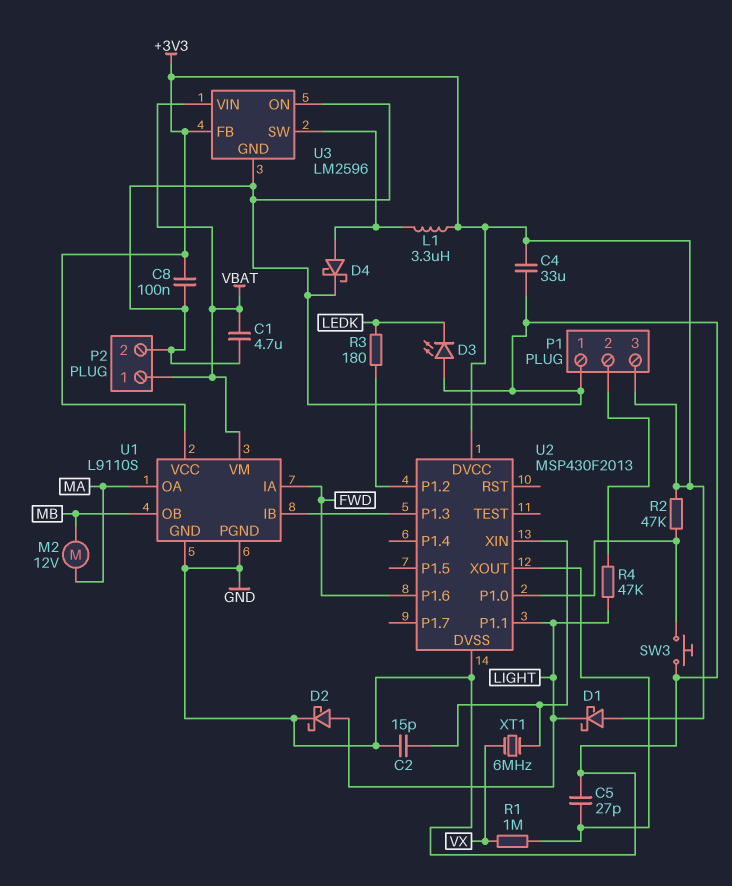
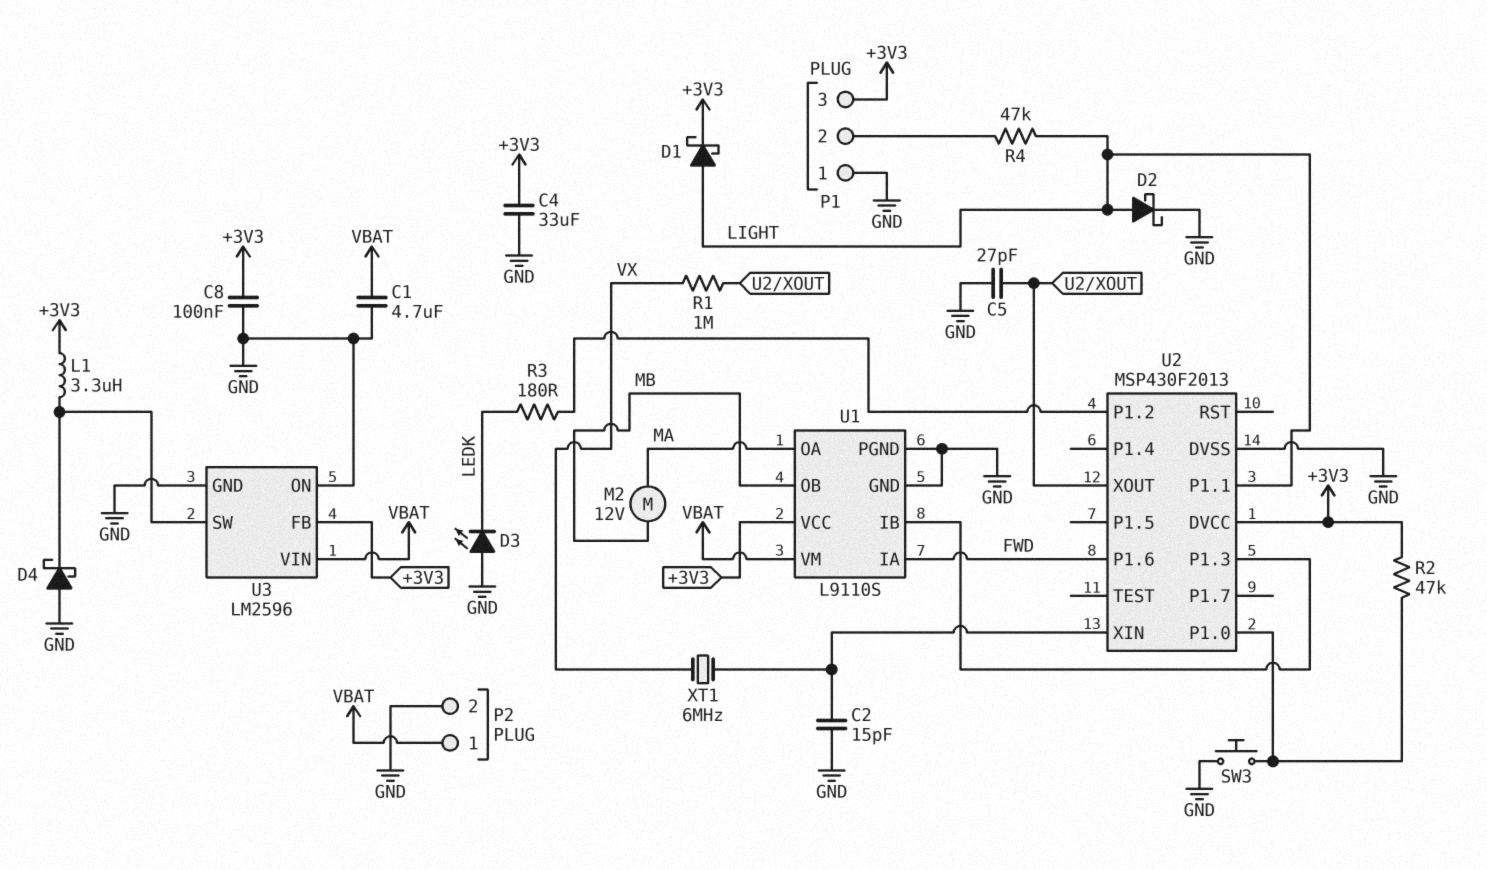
D1: schottky (A +3V3, K LIGHT) -> schottky (A LIGHT, K +3V3)
D4: schottky (A U3/SW, K GND) -> schottky (A GND, K U3/SW)

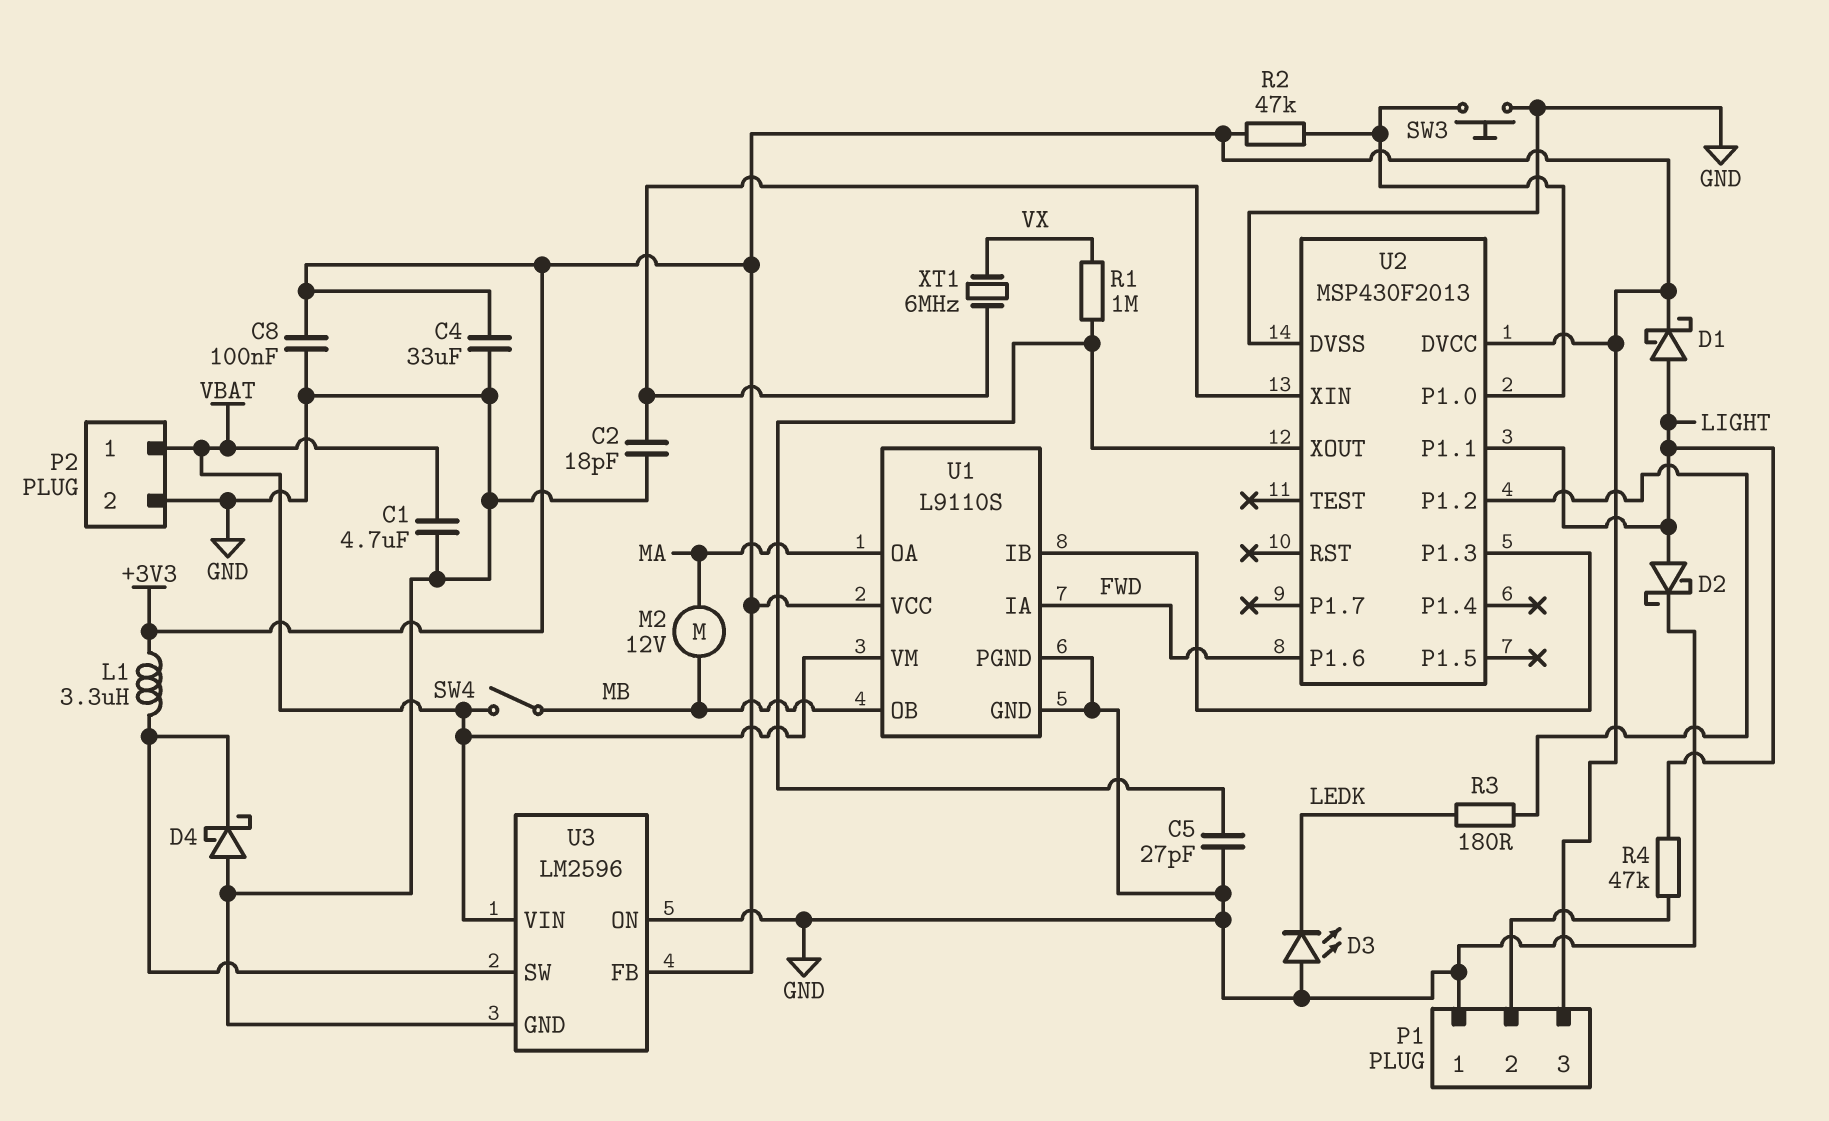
C2: 15pF (GND, U2/XIN) -> 18pF (GND, U2/XIN)
SW4: none -> switch (MB, VBAT)

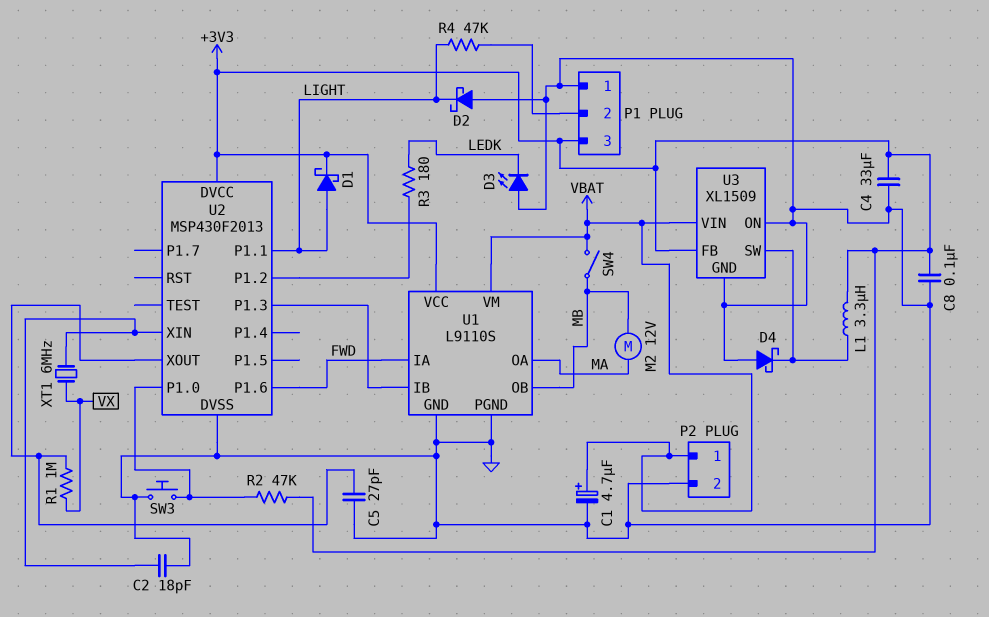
C1: 4.7uF (GND, VBAT) -> 4.7uF (plus VBAT, minus GND)
D2: schottky (A LIGHT, K GND) -> schottky (A GND, K LIGHT)
U3: LM2596 -> XL1509

